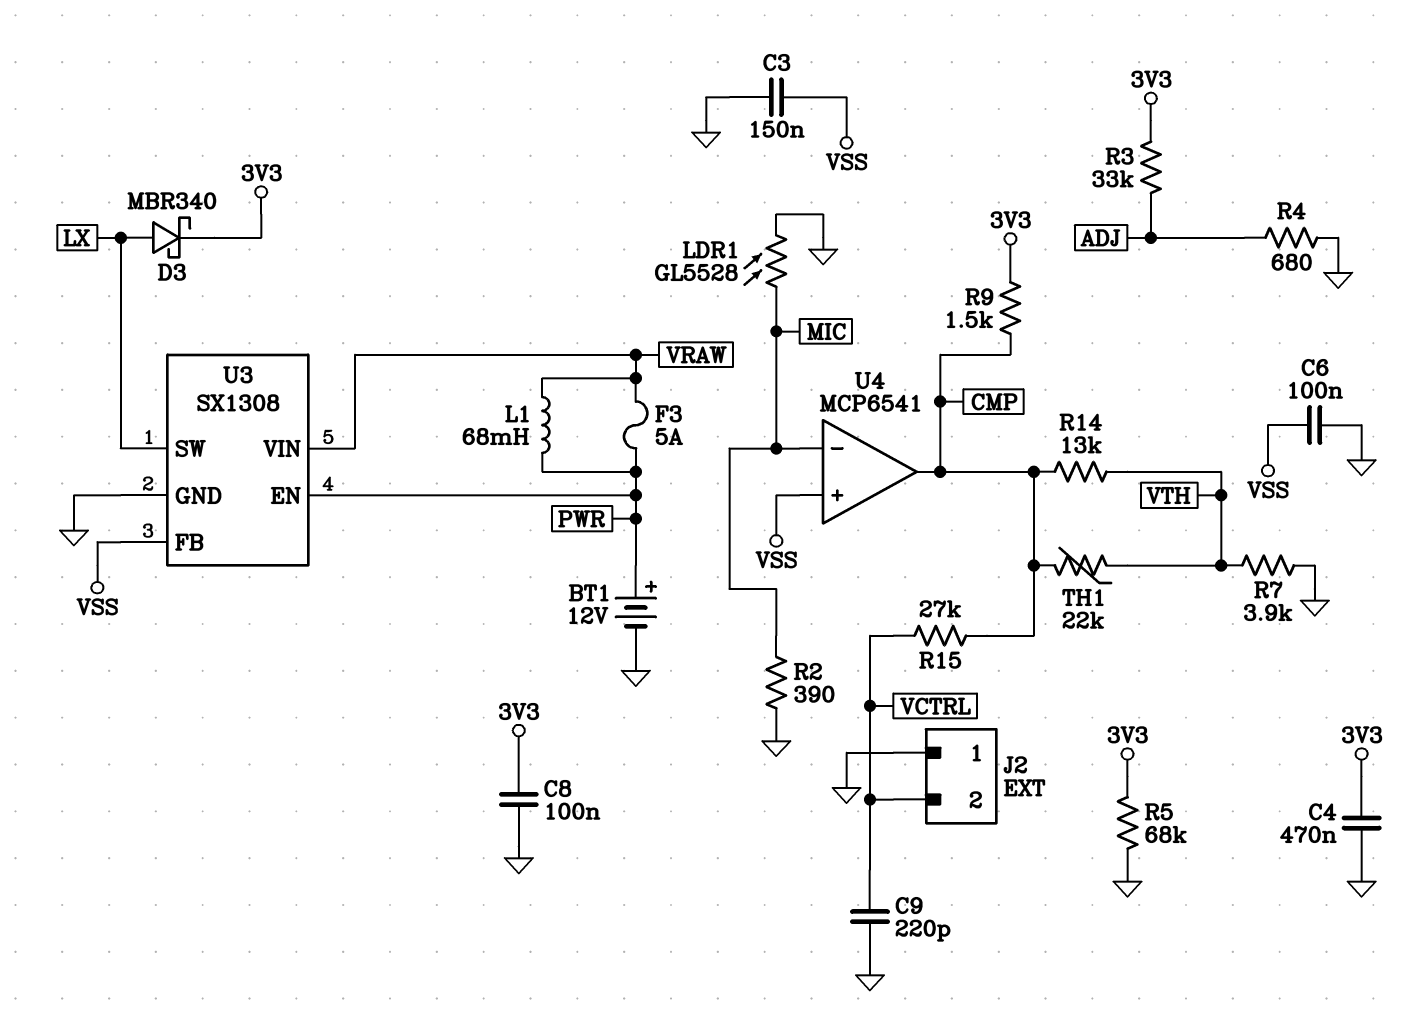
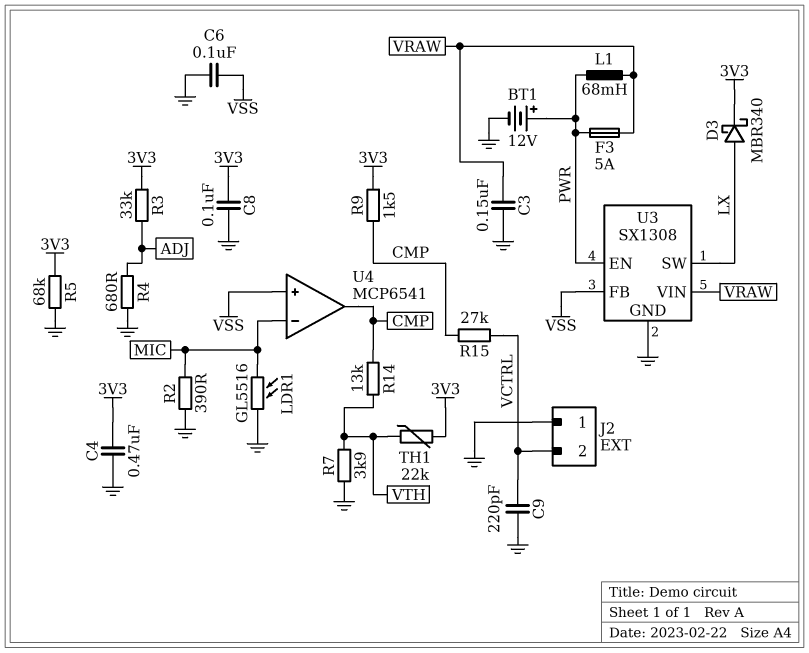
C3: 150nF (GND, VSS) -> 150nF (GND, VRAW)
LDR1: GL5528 (GND, MIC) -> GL5516 (GND, MIC)
TH1: 22k (CMP, VTH) -> 22k (3V3, VTH)

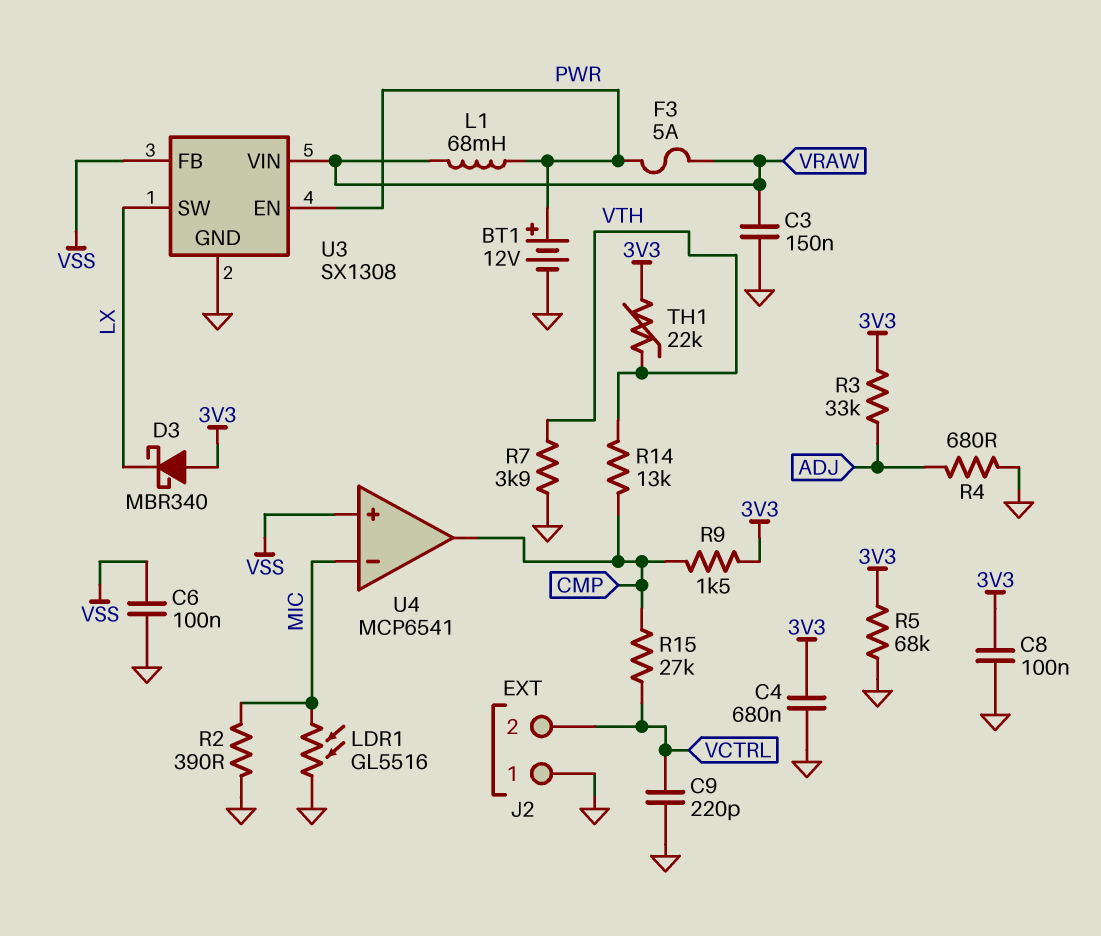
C4: 470nF (3V3, GND) -> 680nF (3V3, GND)
D3: schottky MBR340 (A LX, K 3V3) -> schottky MBR340 (A 3V3, K LX)

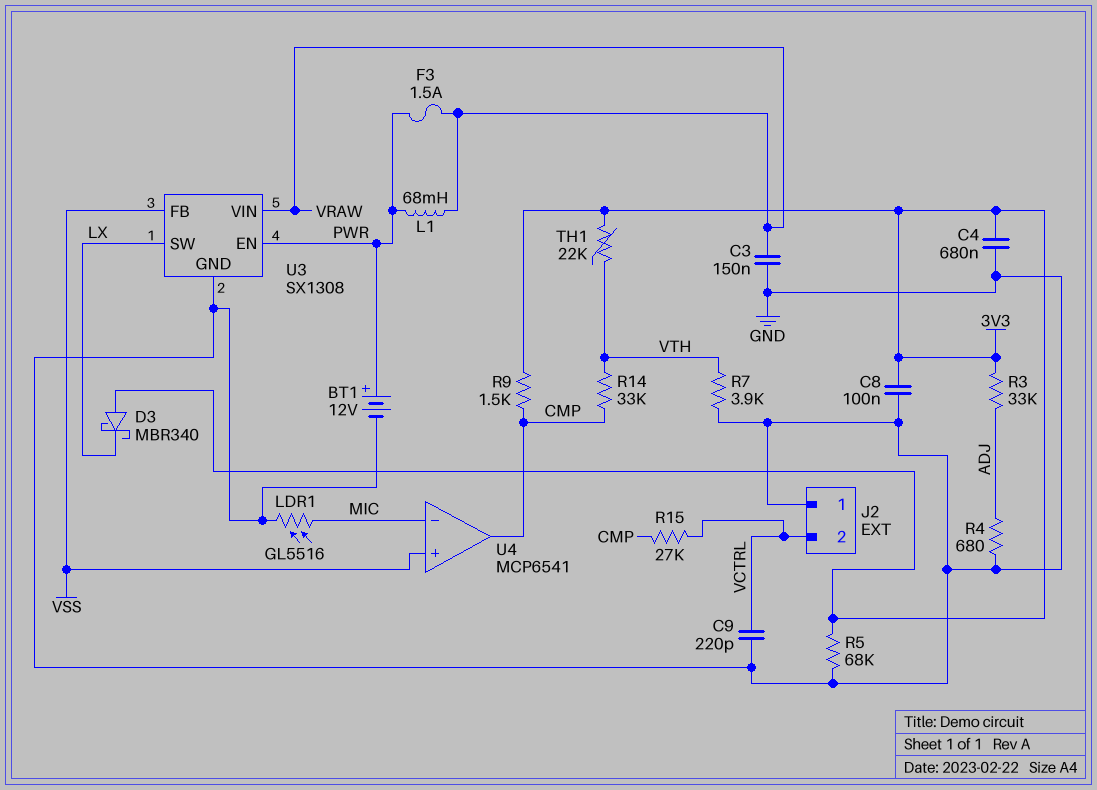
C6: 100nF (GND, VSS) -> none
F3: 5A (PWR, VRAW) -> 1.5A (PWR, VRAW)
R2: 390 (GND, MIC) -> none
R14: 13k (CMP, VTH) -> 33k (CMP, VTH)

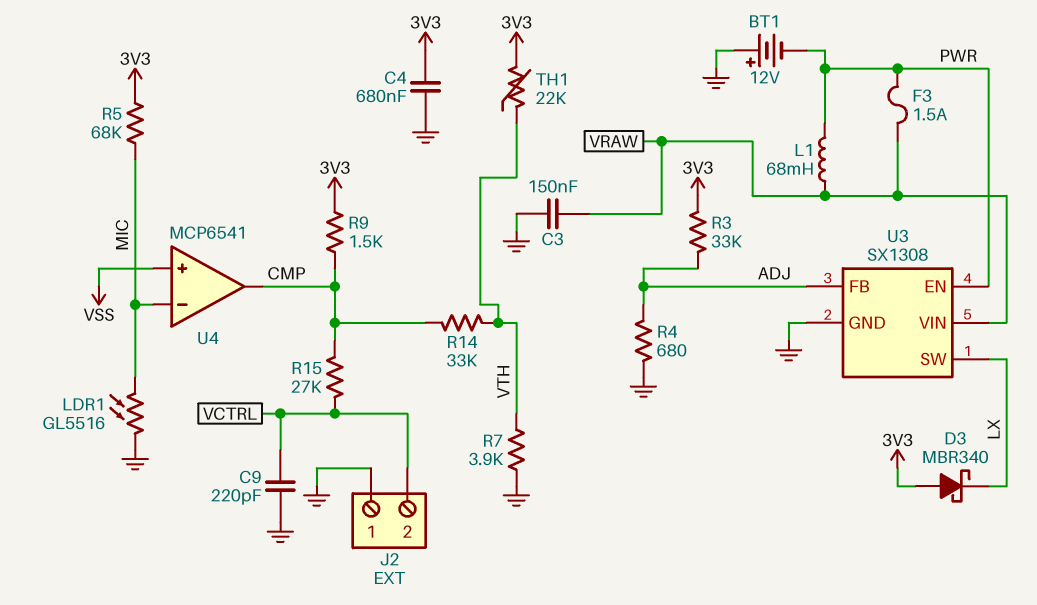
BT1: 12V (plus PWR, minus GND) -> 12V (plus GND, minus PWR)
C8: 100nF (3V3, GND) -> none
R5: 68k (3V3, GND) -> 68k (3V3, MIC)
U3 pin FB: VSS -> ADJ

